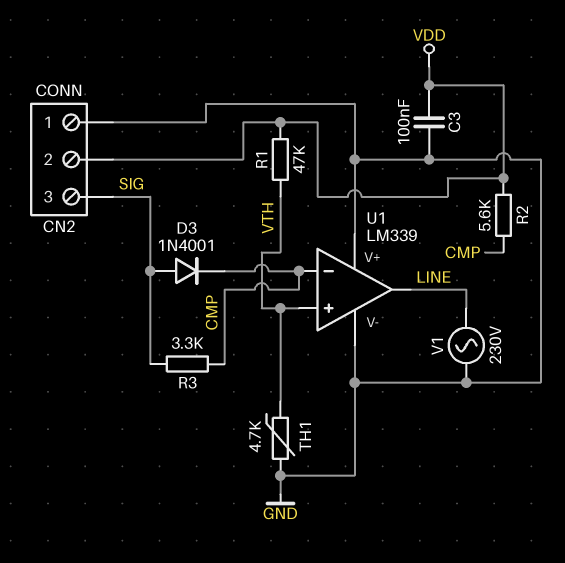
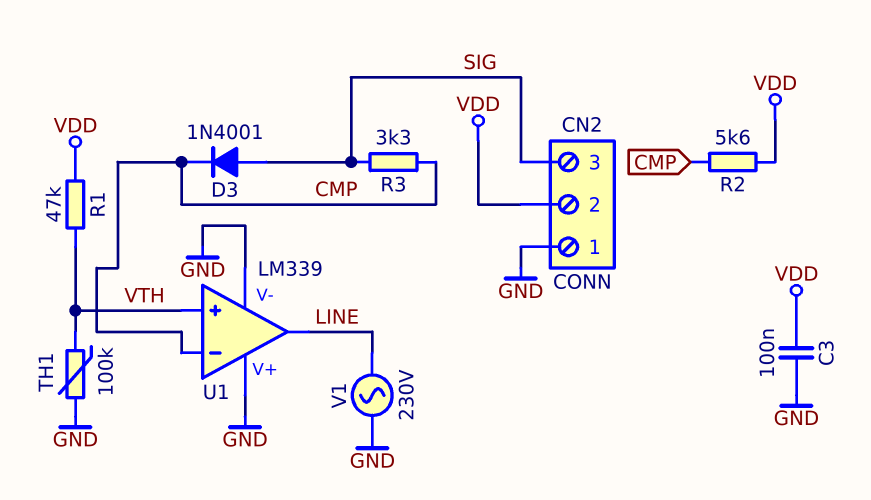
TH1: 4.7k (GND, VTH) -> 100k (GND, VTH)

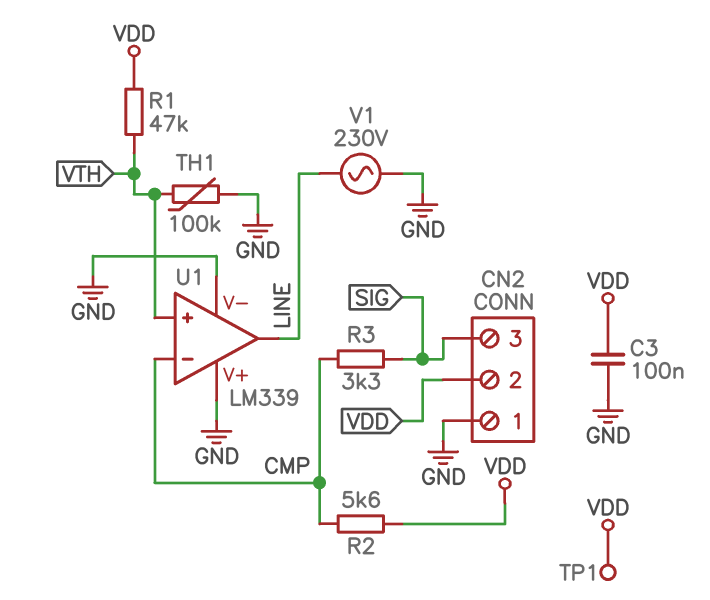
D3: diode 1N4001 (A SIG, K CMP) -> none
TP1: none -> test point (VDD)

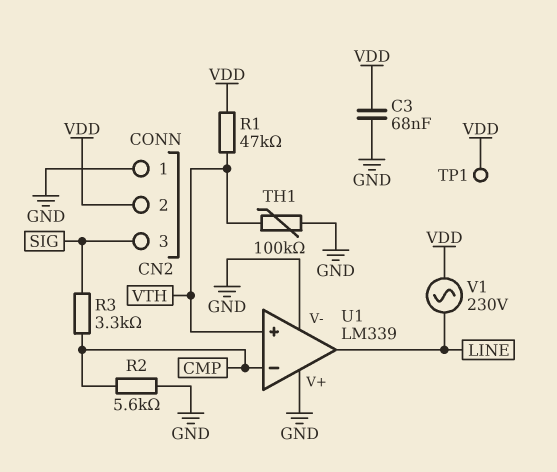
C3: 100nF (GND, VDD) -> 68nF (GND, VDD)
R2: 5.6k (CMP, VDD) -> 5.6k (CMP, GND)
V1: AC 230V (GND, LINE) -> AC 230V (LINE, VDD)

